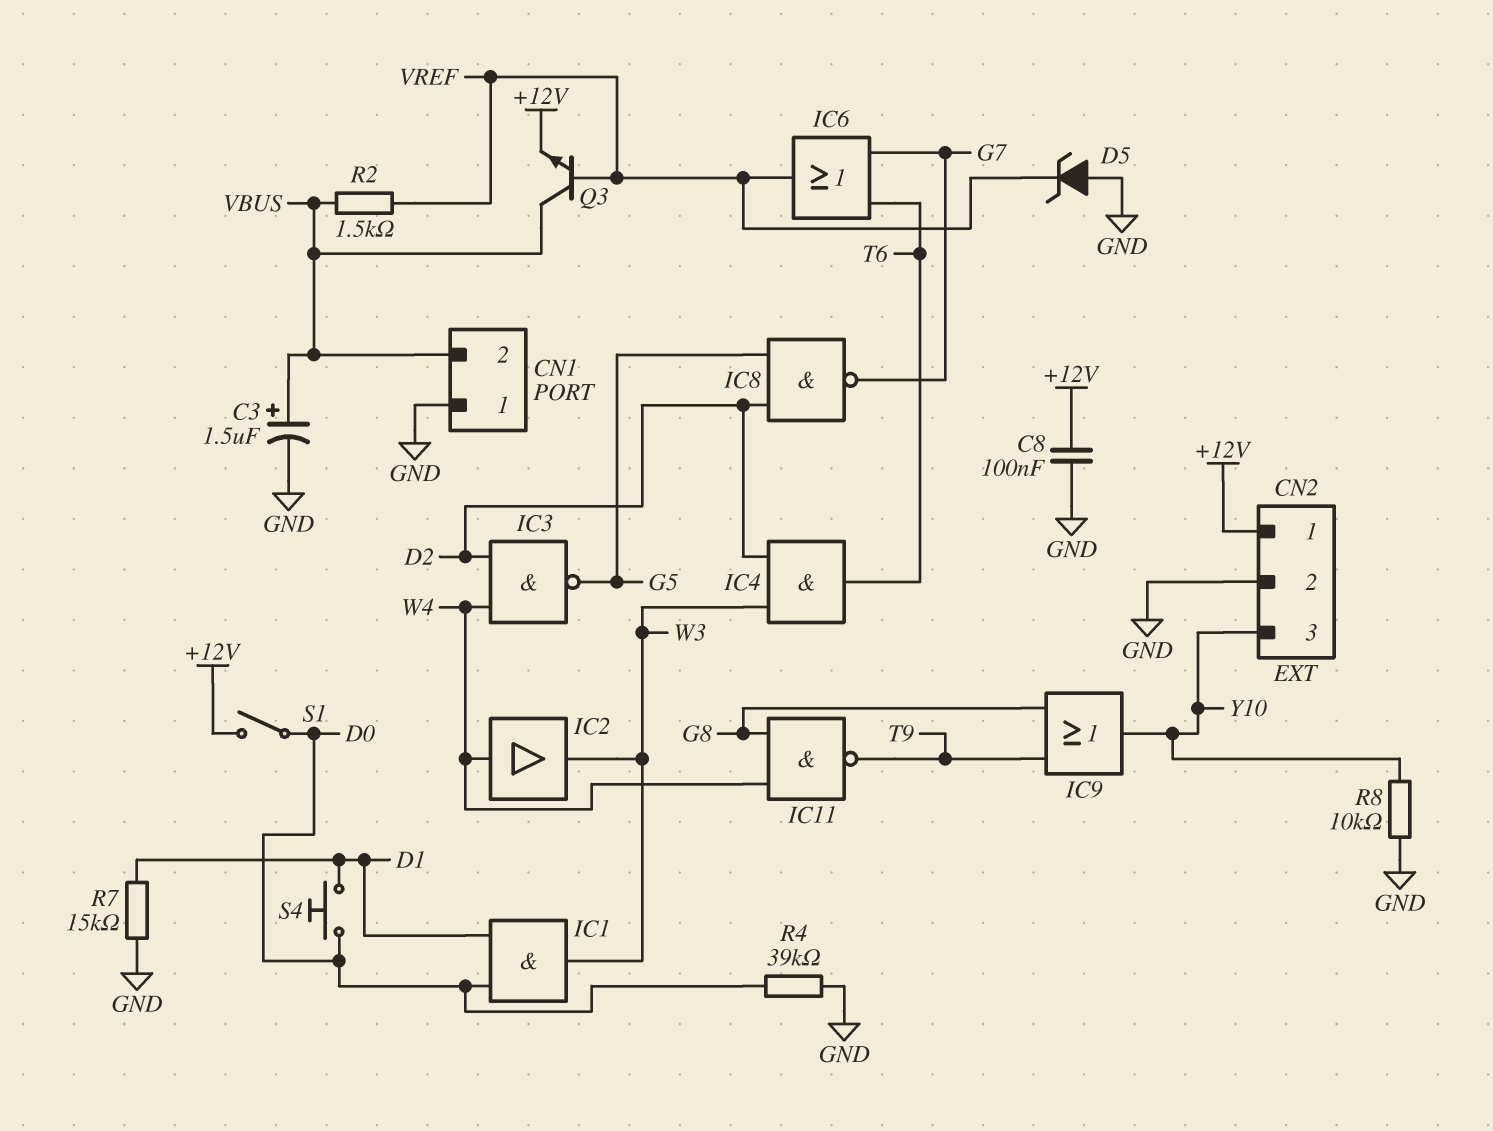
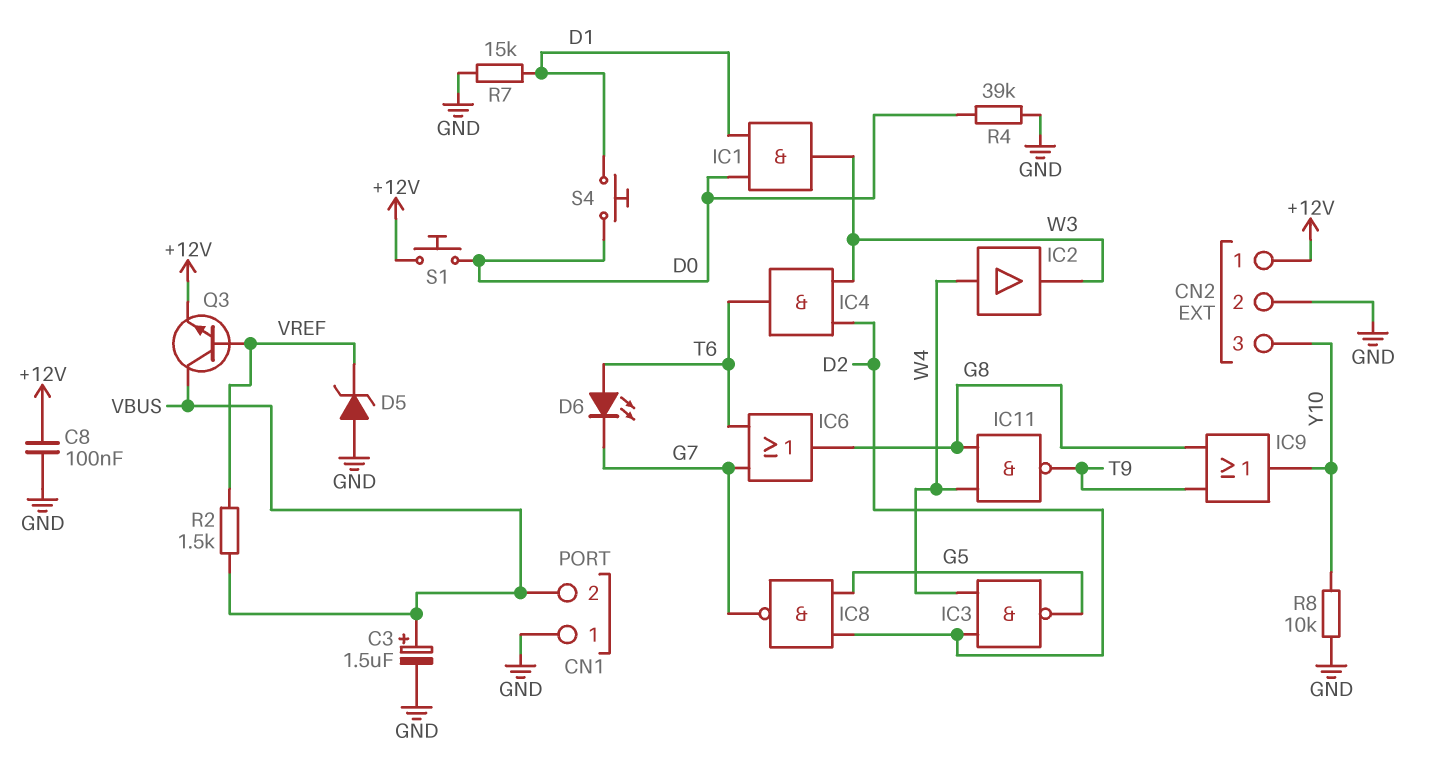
D6: none -> LED (A T6, K G7)
IC6: OR (in G7, in T6, out VREF) -> OR (in G7, in T6, out G8)
S1: switch (+12V, D0) -> button (+12V, D0)

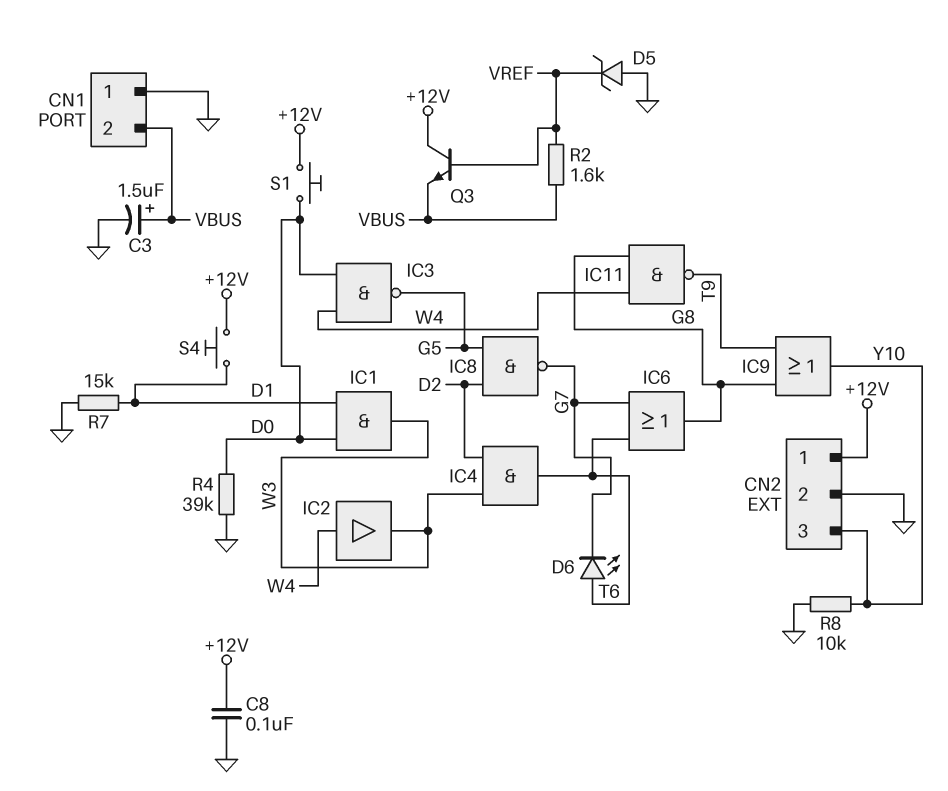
IC3: NAND (in D2, in W4, out G5) -> NAND (in D0, in W4, out G5)
Q3: NPN (B VREF, C VBUS, E +12V) -> NPN (B VREF, C +12V, E VBUS)
R2: 1.5k (VBUS, VREF) -> 1.6k (VBUS, VREF)
S4: button (D0, D1) -> button (+12V, D1)

